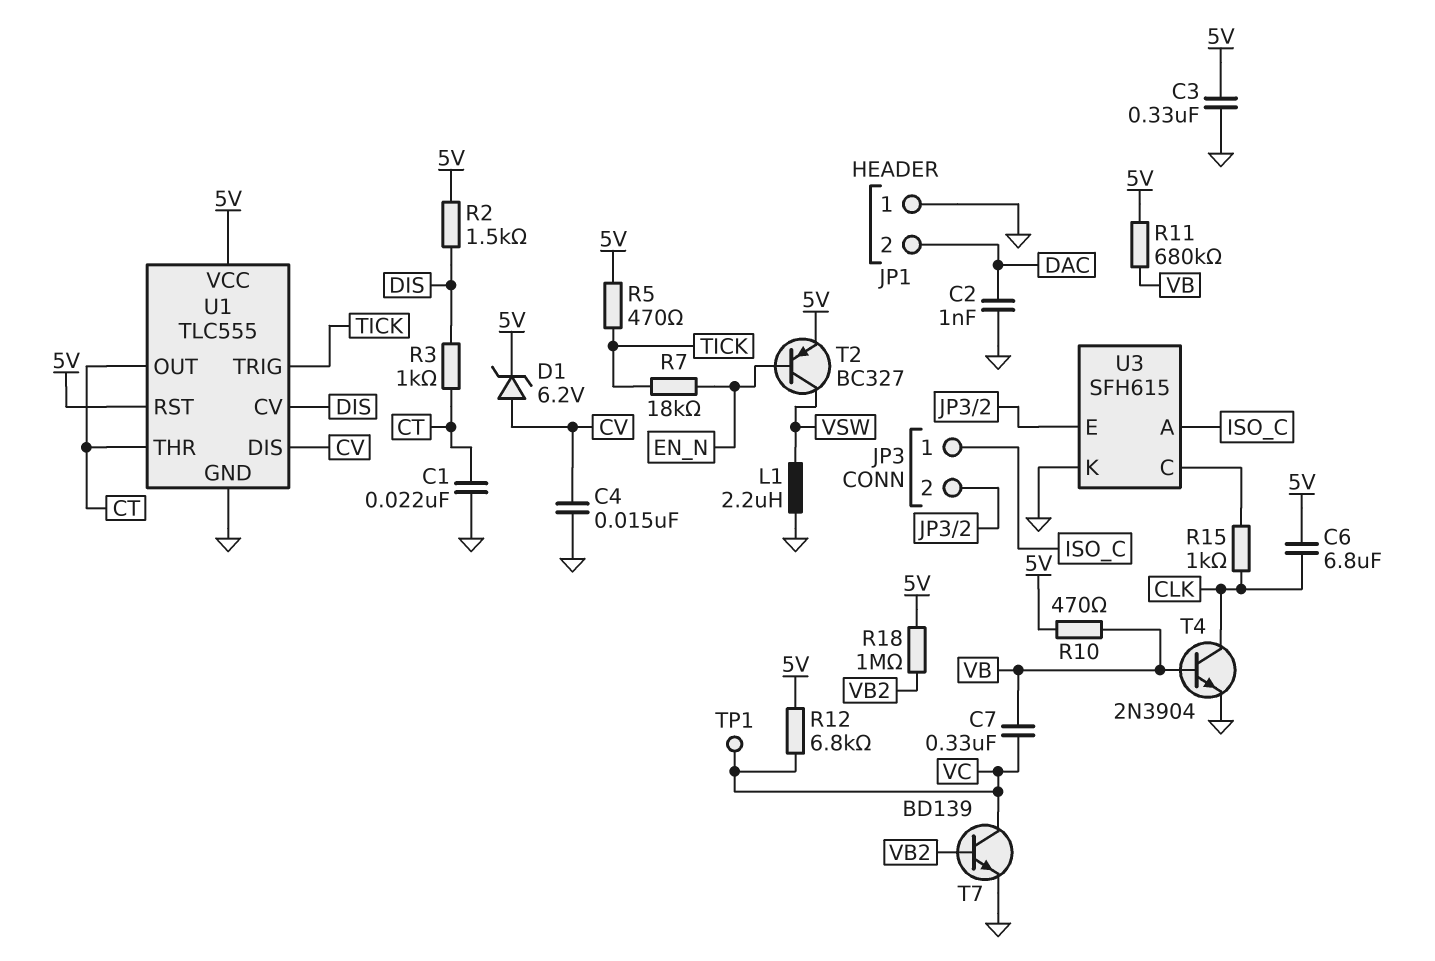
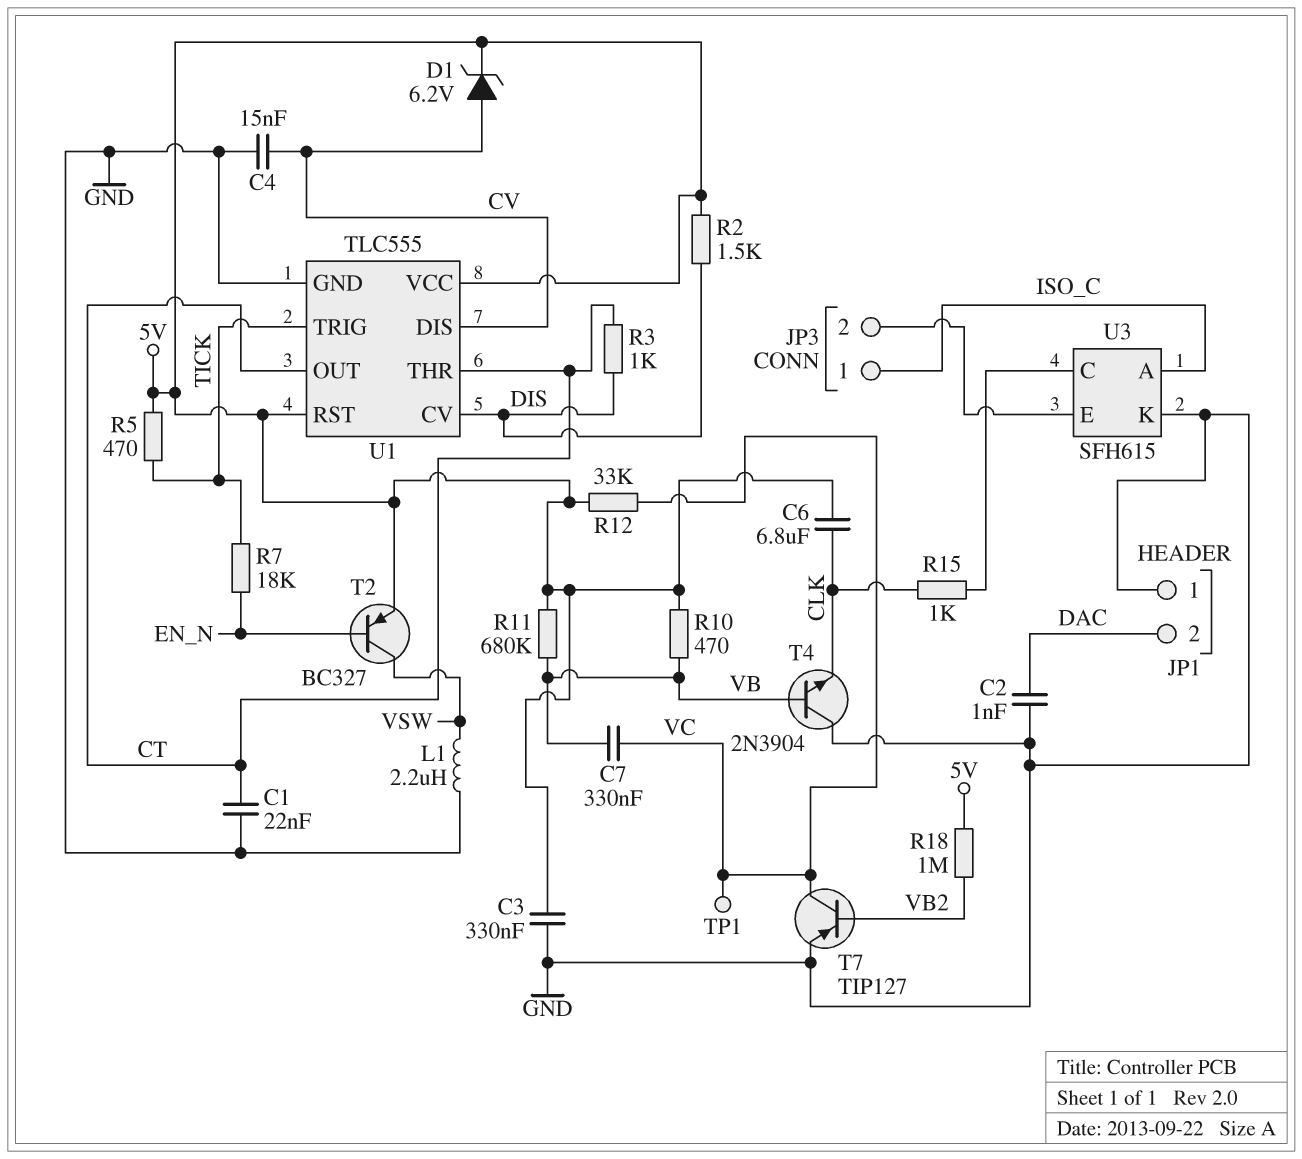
R12: 6.8k (5V, VC) -> 33k (5V, VC)
T4: NPN 2N3904 (B VB, C CLK, E GND) -> NPN 2N3904 (B VB, C GND, E CLK)
T7: NPN BD139 (B VB2, C VC, E GND) -> PNP TIP127 (B VB2, C VC, E GND)

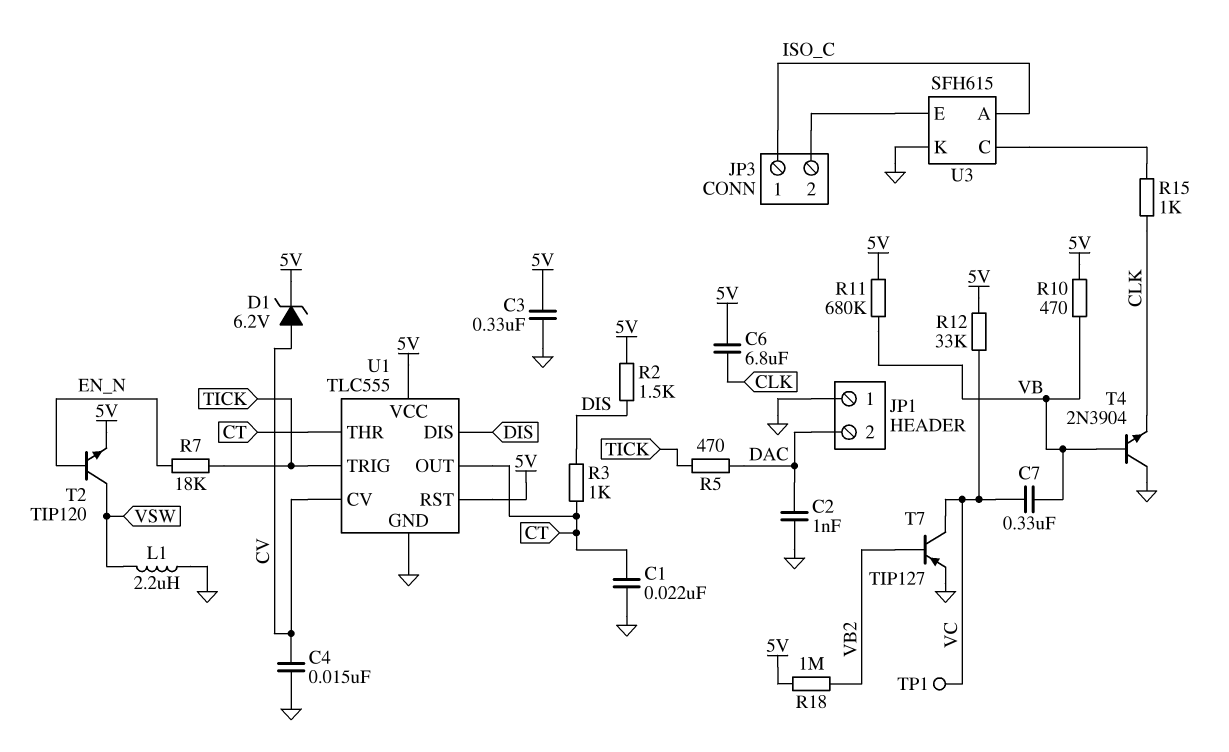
R5: 470 (5V, TICK) -> 470 (DAC, TICK)
T2: PNP BC327 (B EN_N, C VSW, E 5V) -> NPN TIP120 (B EN_N, C VSW, E 5V)
U1 pin CV: DIS -> CV
U1 pin DIS: CV -> DIS

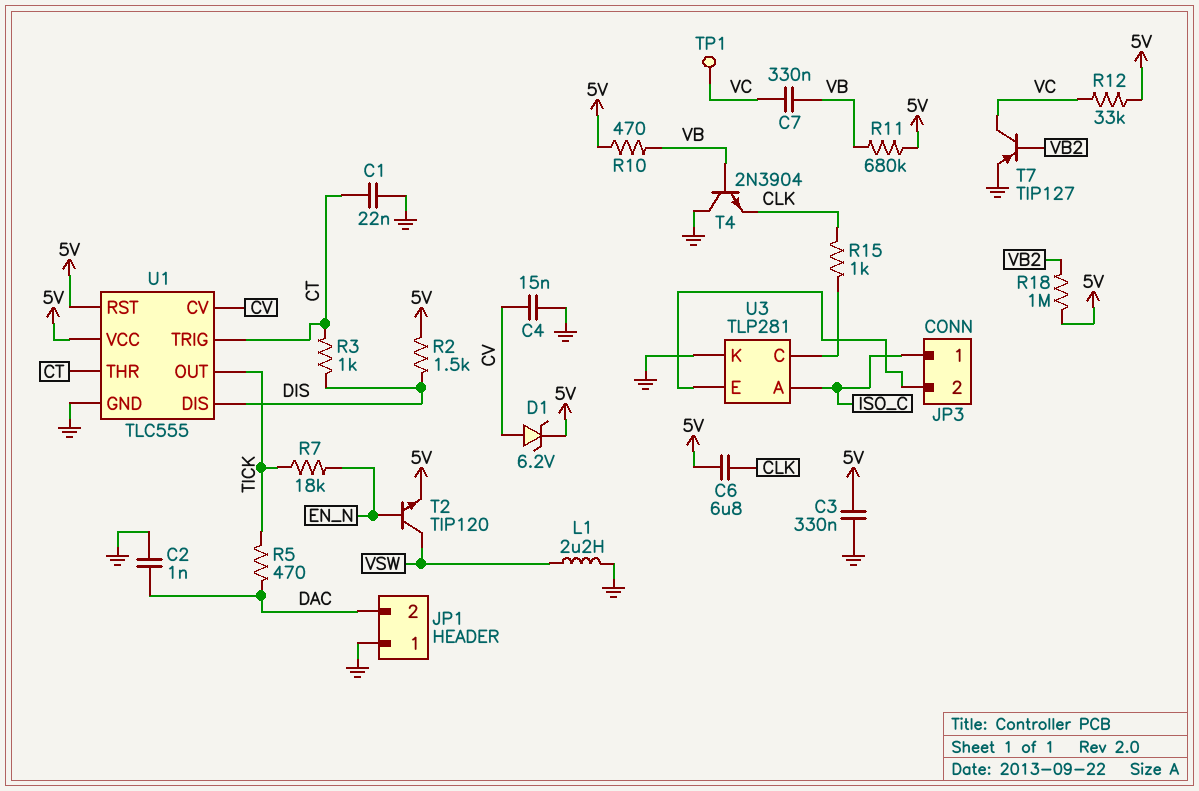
U1 pin OUT: CT -> TICK
U1 pin TRIG: TICK -> CT
U3: SFH615 -> TLP281

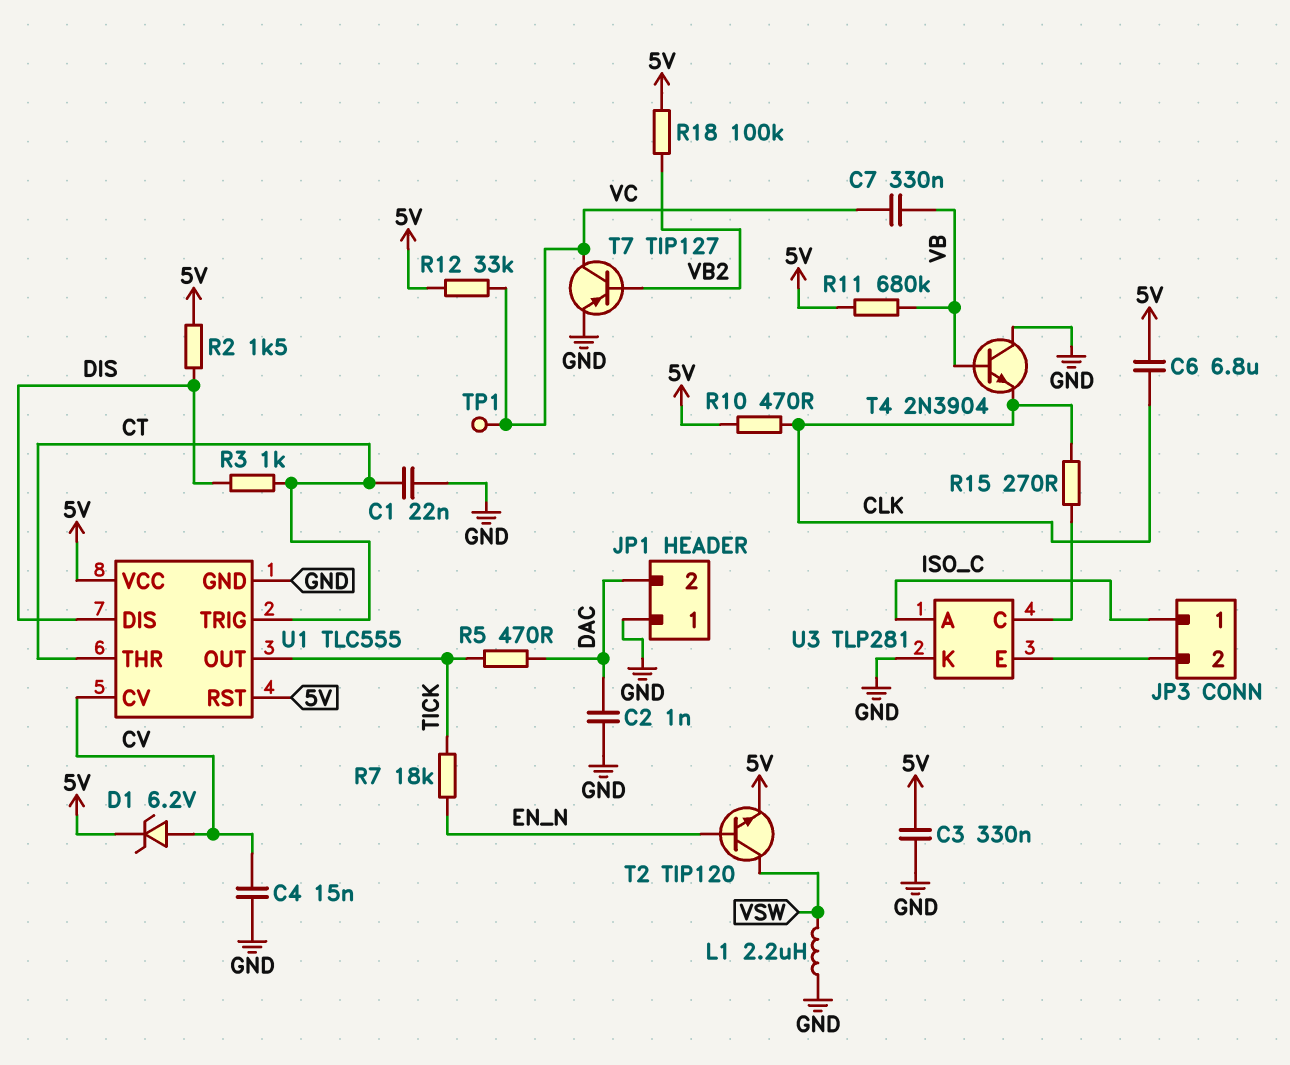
R10: 470 (5V, VB) -> 470 (5V, CLK)
R15: 1k (CLK, U3/C) -> 270 (CLK, U3/C)
R18: 1M (5V, VB2) -> 100k (5V, VB2)

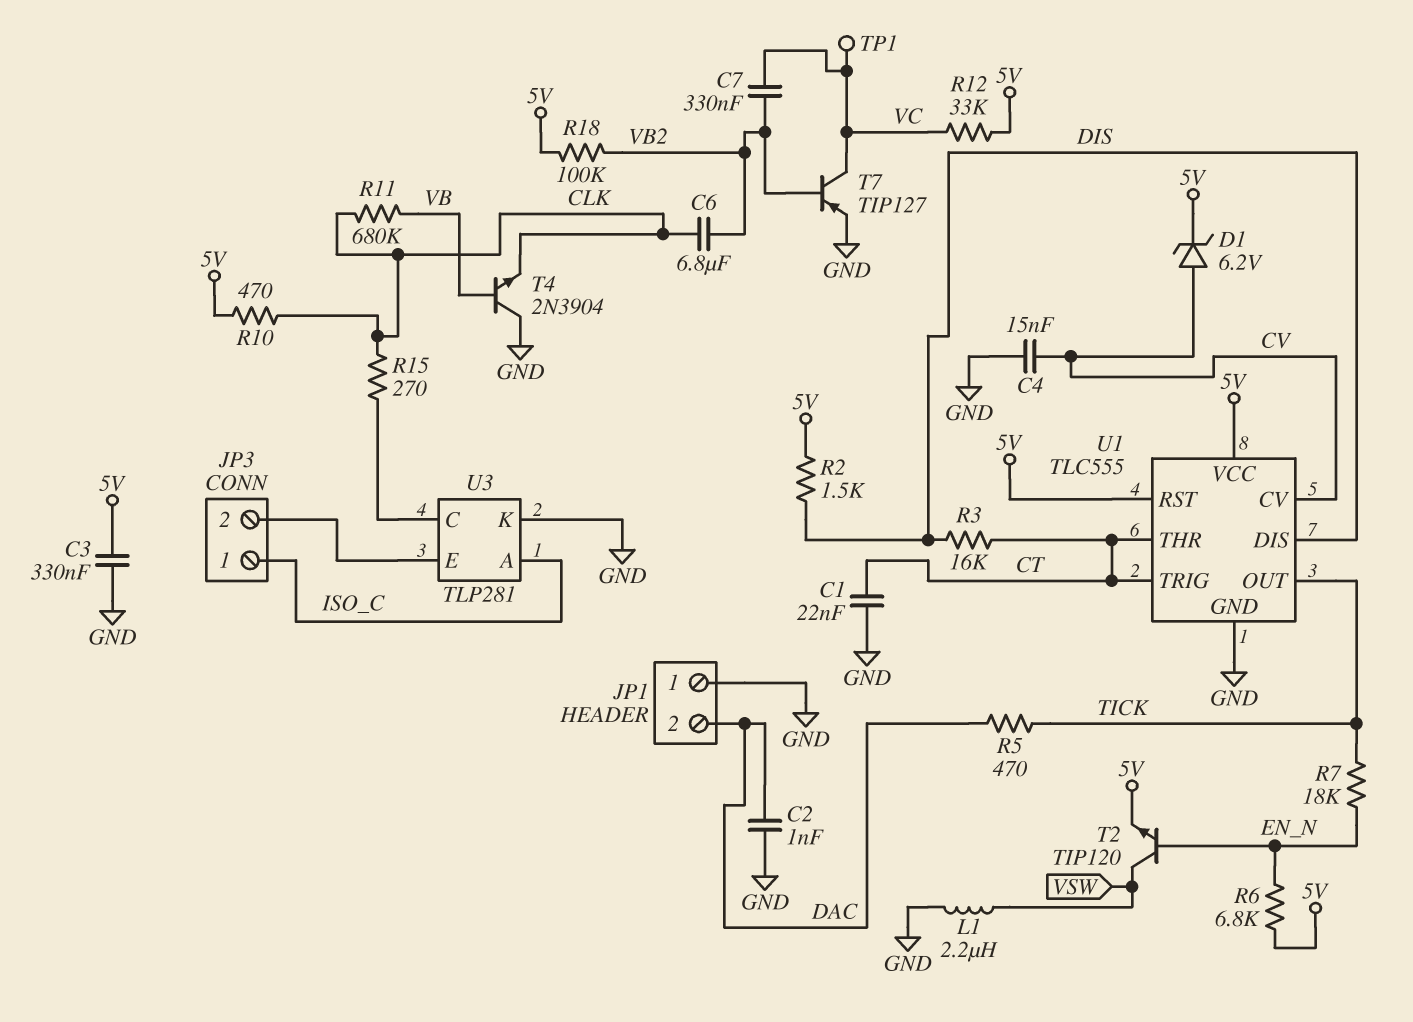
C6: 6.8uF (5V, CLK) -> 6.8uF (CLK, VB2)
C7: 330nF (VB, VC) -> 330nF (VB2, VC)
R3: 1k (CT, DIS) -> 16k (CT, DIS)
R6: none -> 6.8k (5V, EN_N)
R11: 680k (5V, VB) -> 680k (CLK, VB)

